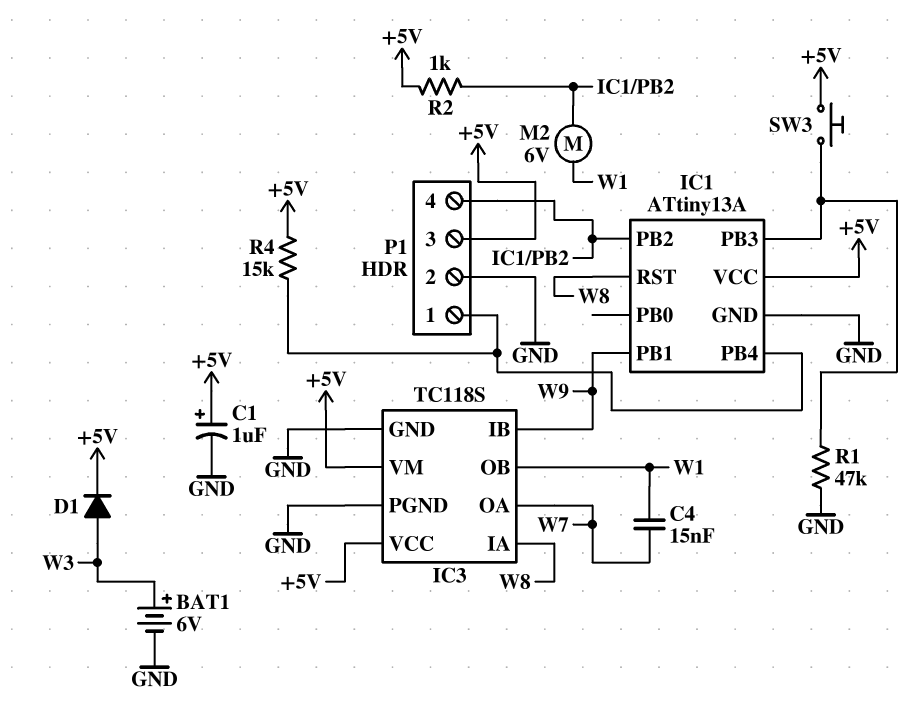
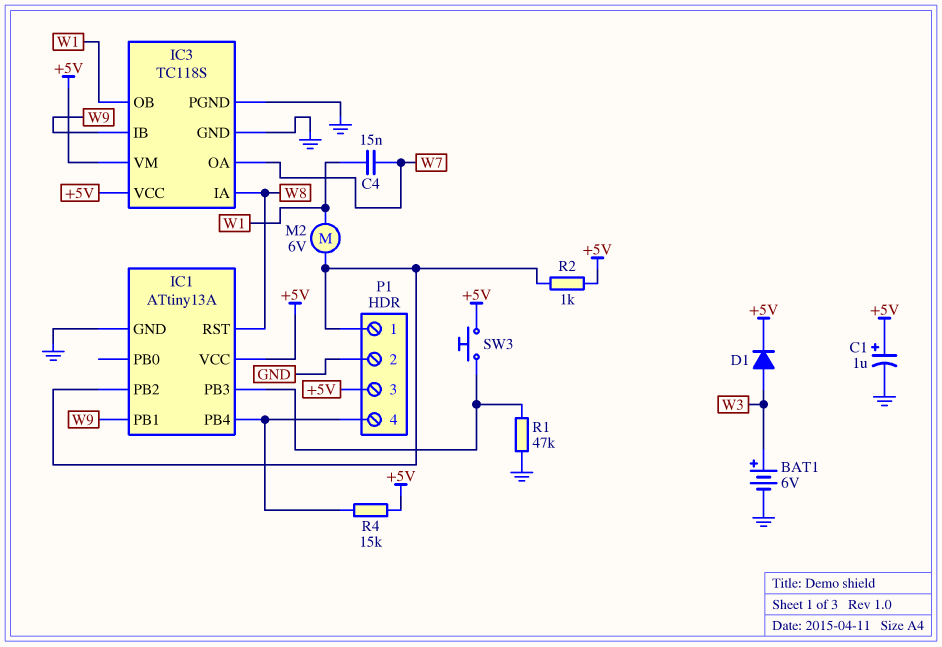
P1 pin 1: IC1/PB4 -> IC1/PB2
P1 pin 4: IC1/PB2 -> IC1/PB4

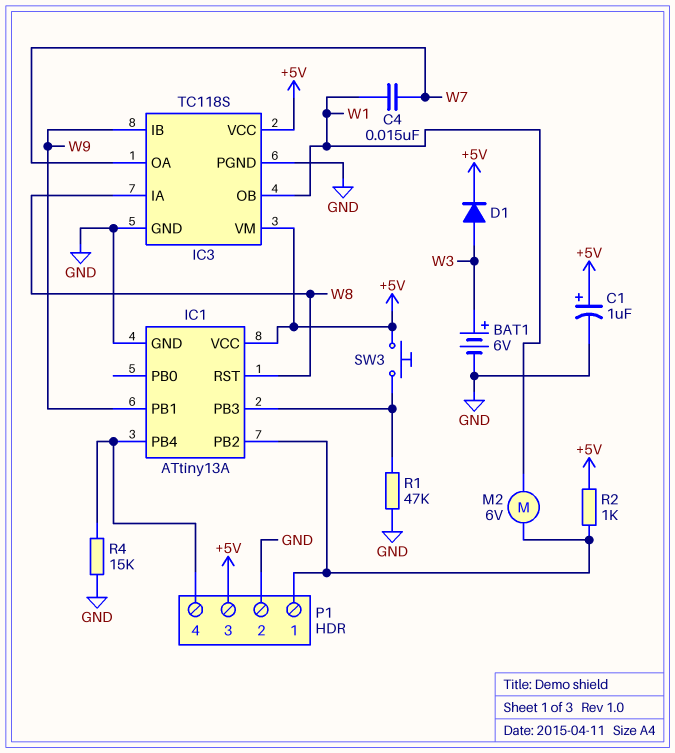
R4: 15k (+5V, IC1/PB4) -> 15k (GND, IC1/PB4)

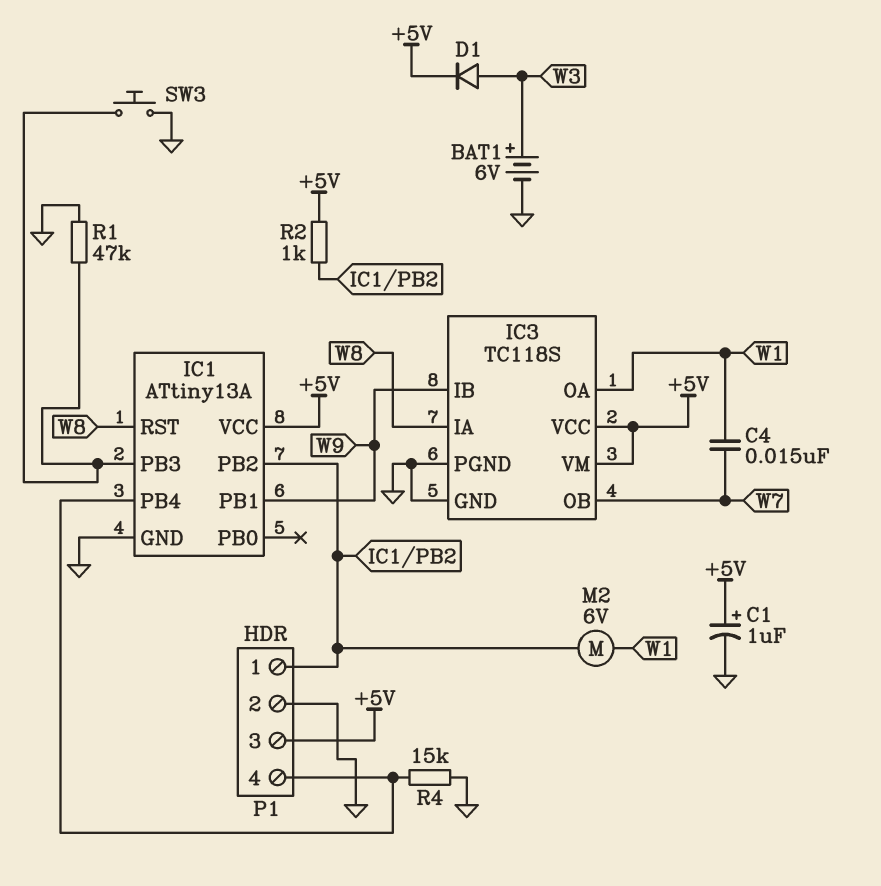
IC3 pin OA: W7 -> W1
IC3 pin OB: W1 -> W7
SW3: button (+5V, IC1/PB3) -> button (GND, IC1/PB3)

